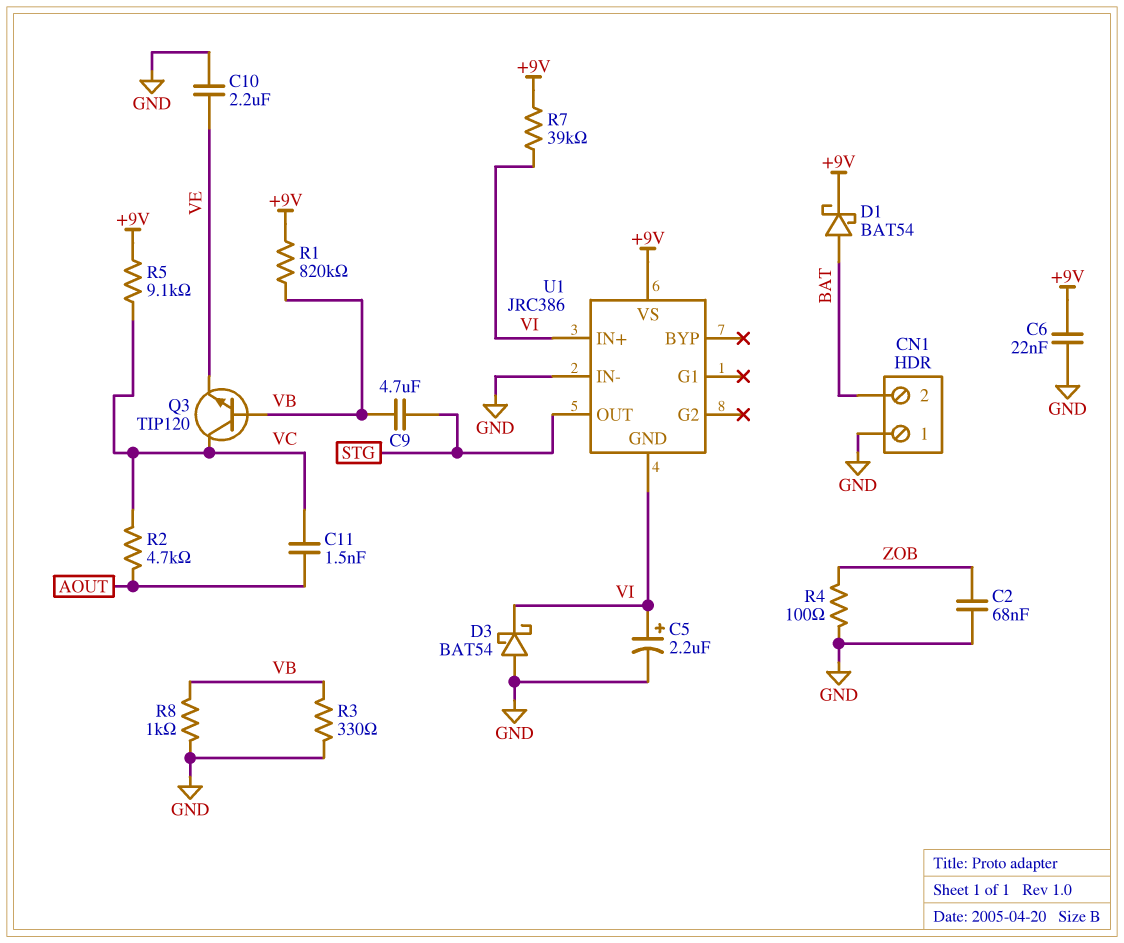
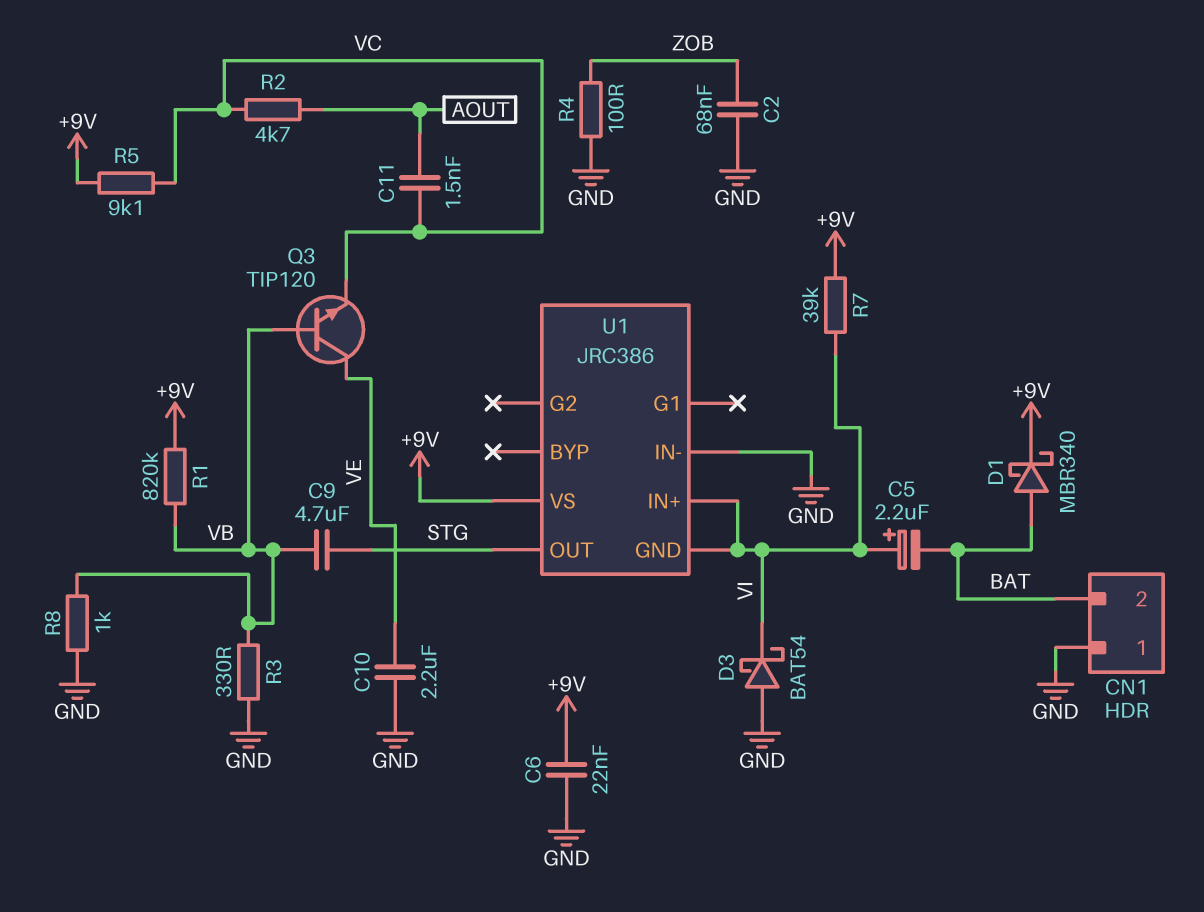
C5: 2.2uF (plus VI, minus GND) -> 2.2uF (plus VI, minus BAT)
D1: schottky BAT54 (A BAT, K +9V) -> schottky MBR340 (A BAT, K +9V)
Q3: NPN TIP120 (B VB, C VC, E VE) -> NPN TIP120 (B VB, C VE, E VC)

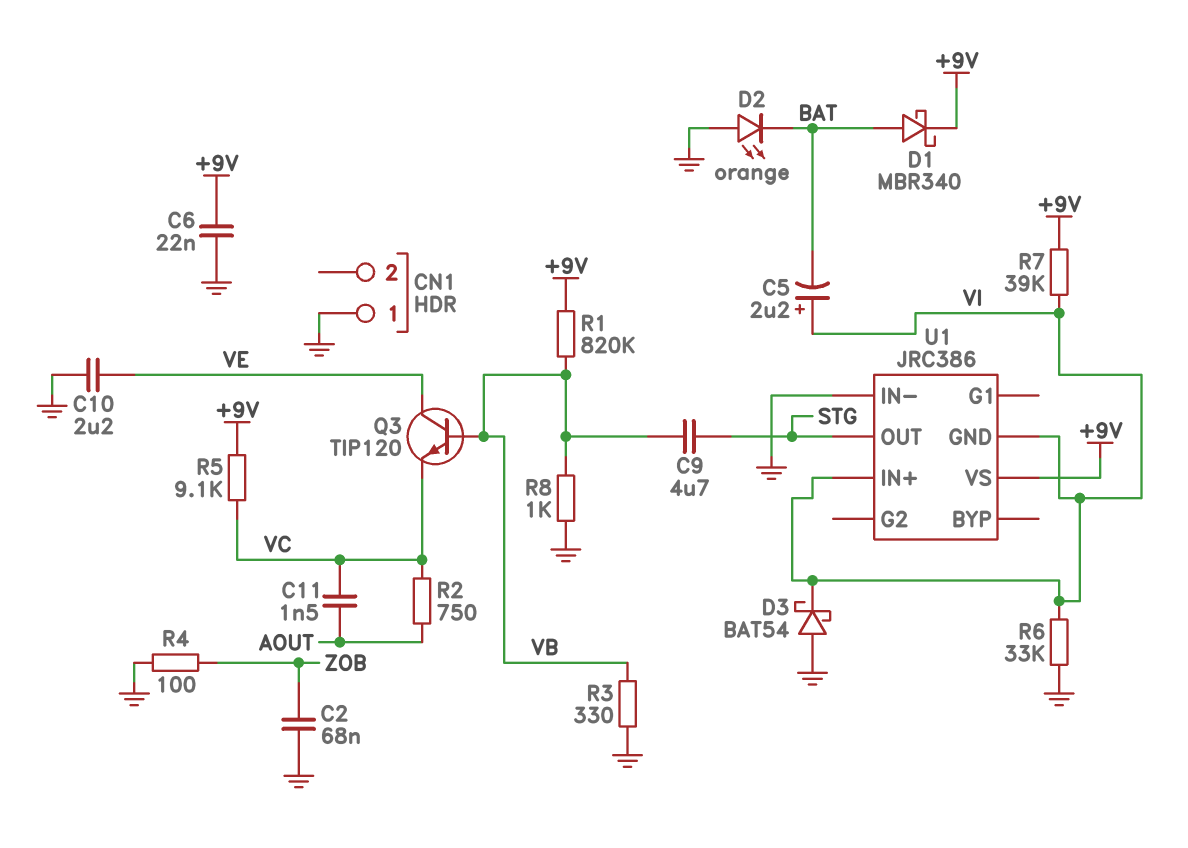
CN1 pin 2: BAT -> none
D2: none -> LED orange (A GND, K BAT)
R2: 4.7k (AOUT, VC) -> 750 (AOUT, VC)
R6: none -> 33k (GND, VI)

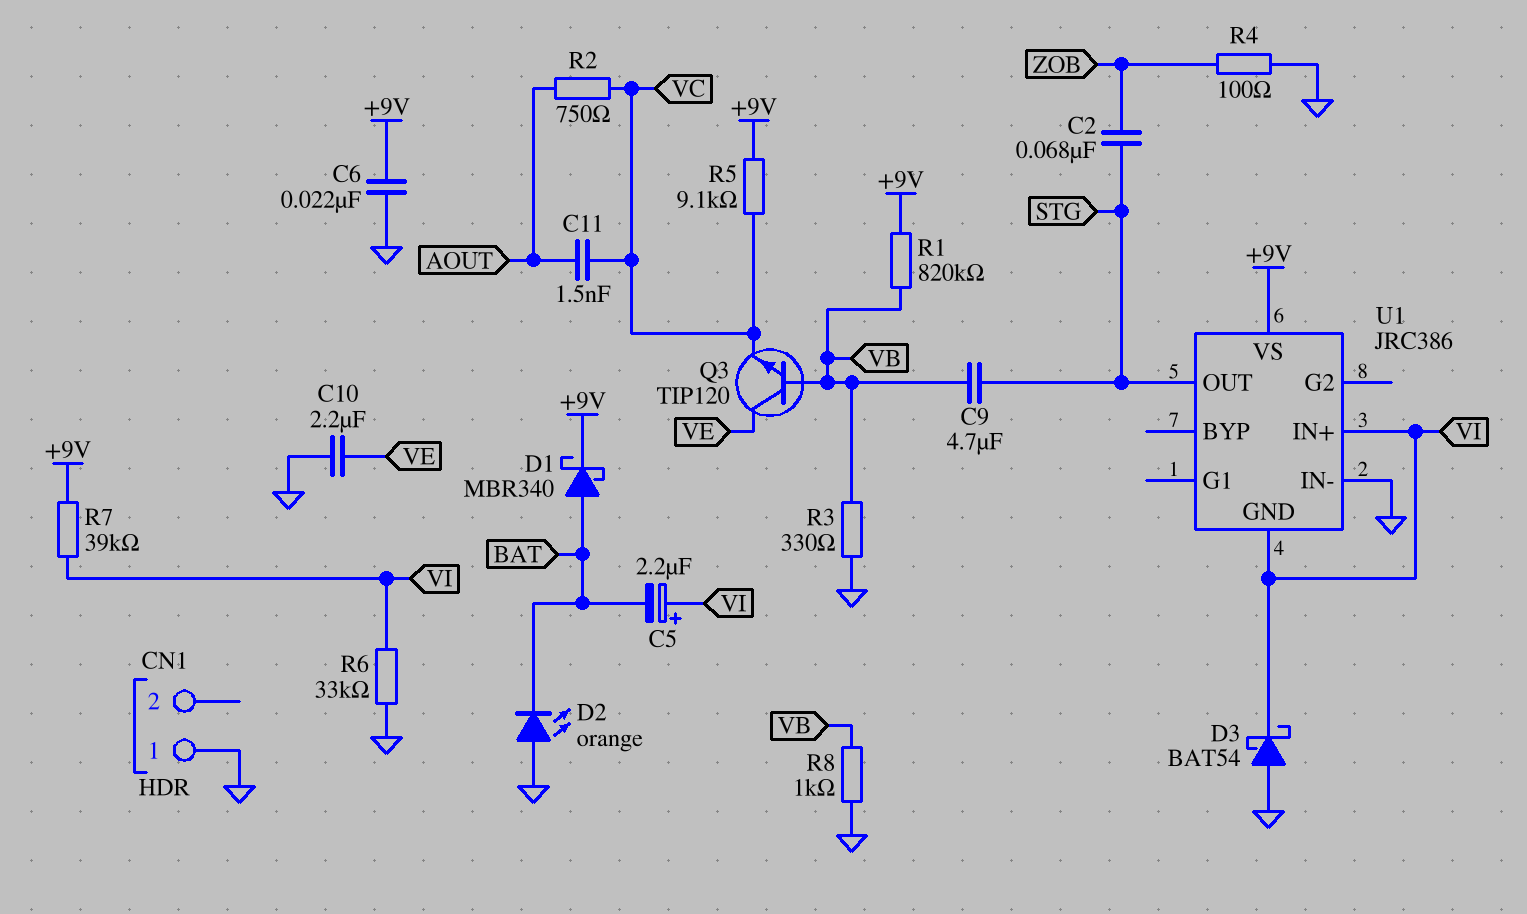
C2: 68nF (GND, ZOB) -> 68nF (STG, ZOB)

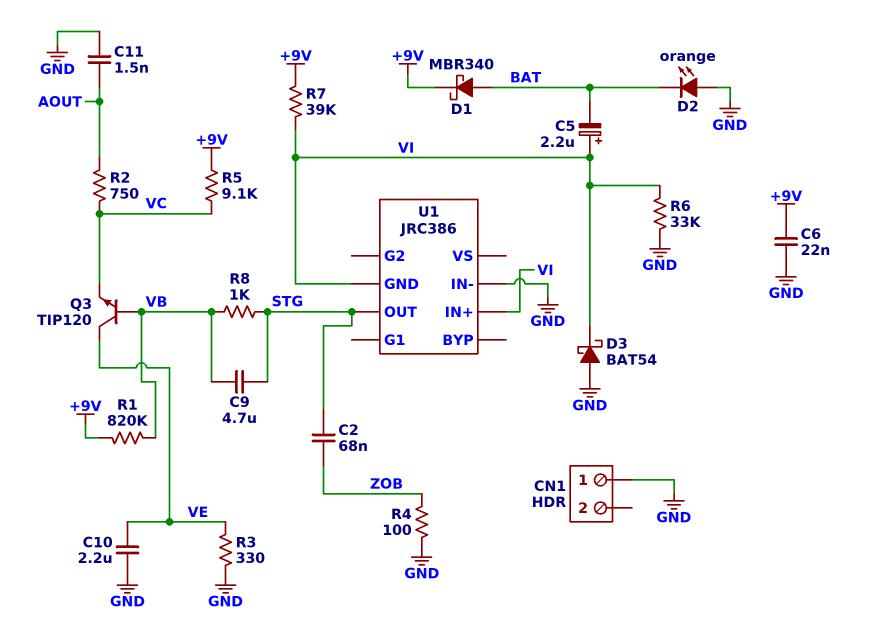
C11: 1.5nF (AOUT, VC) -> 1.5nF (AOUT, GND)
R3: 330 (GND, VB) -> 330 (GND, VE)
R8: 1k (GND, VB) -> 1k (STG, VB)
U1 pin VS: +9V -> none

